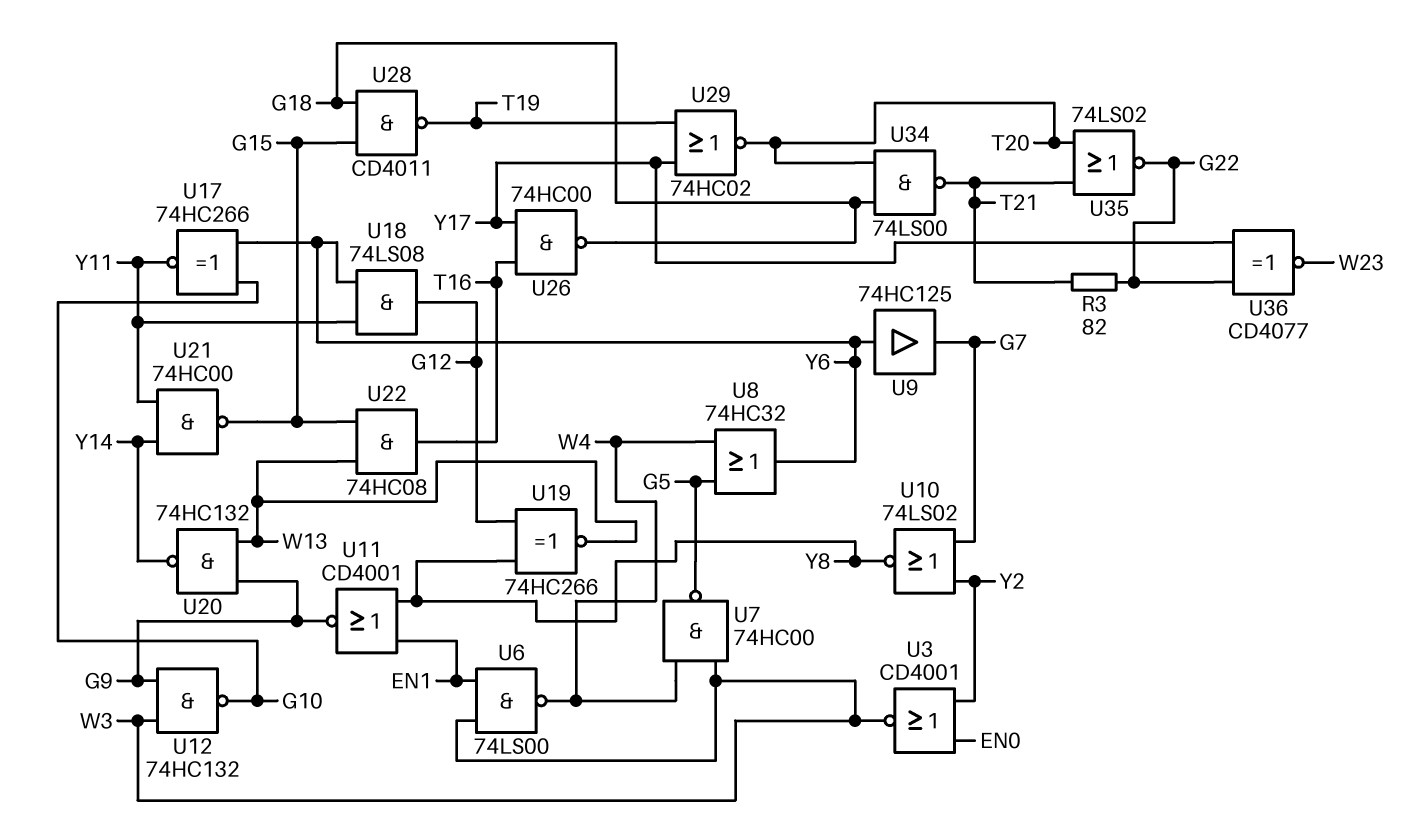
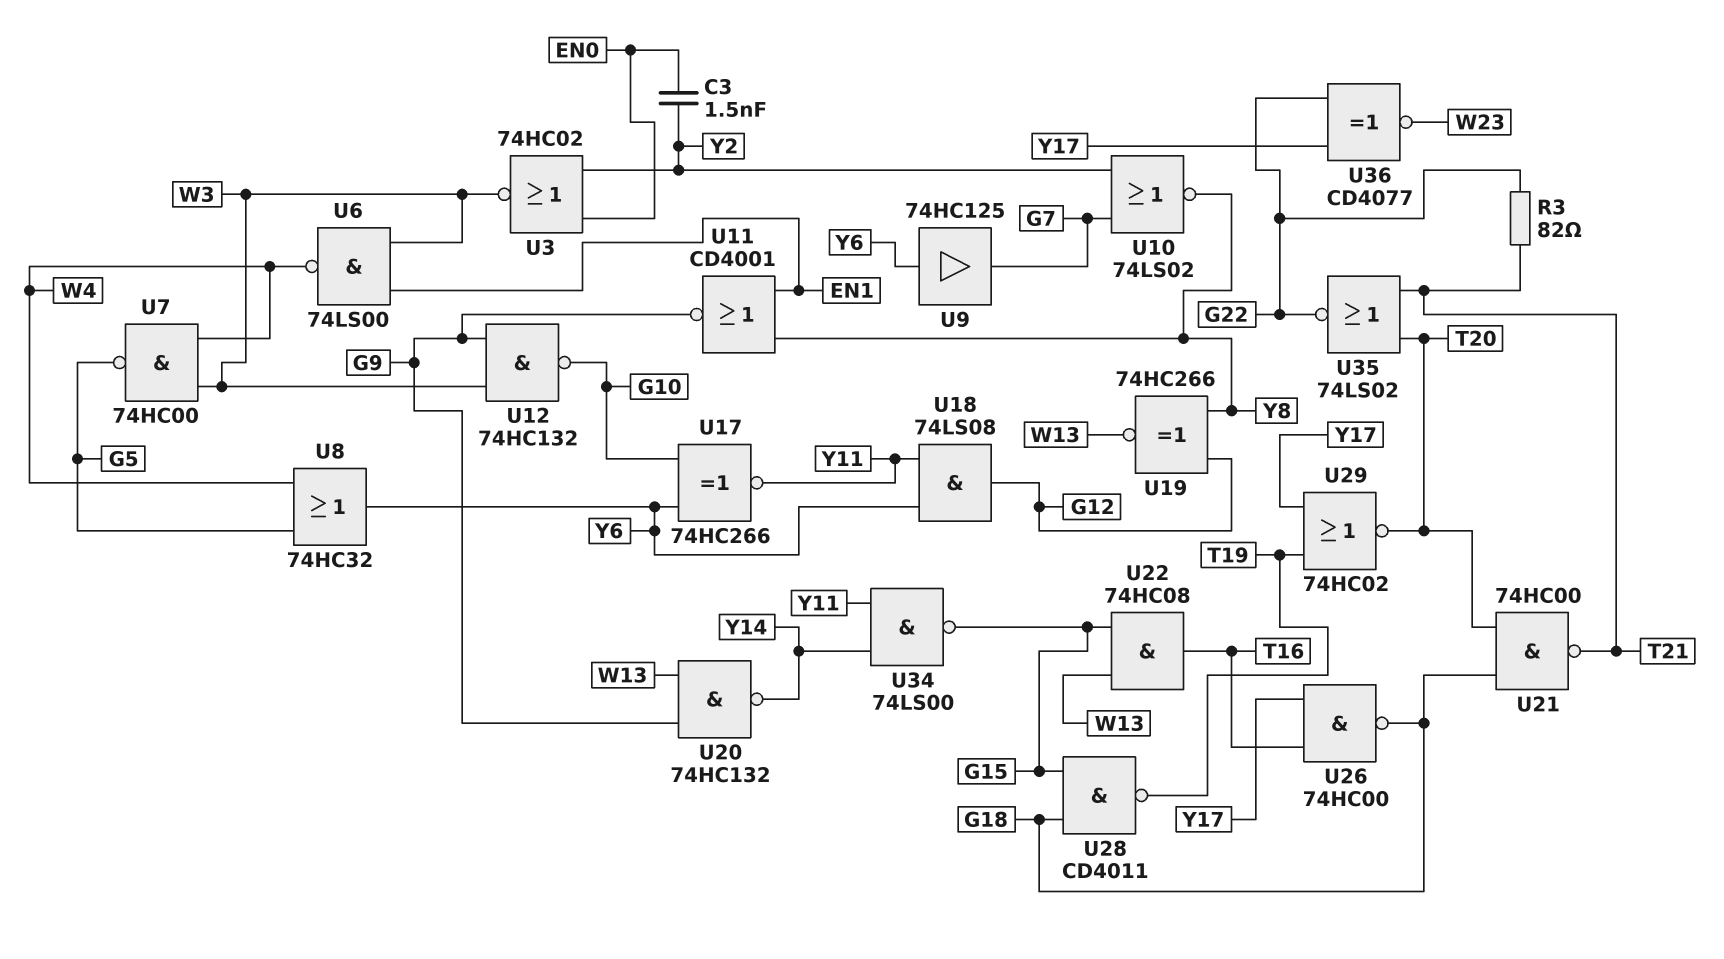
C3: none -> 1.5nF (EN0, Y2)
U3: NOR CD4001 (in EN0, in Y2, out W3) -> NOR 74HC02 (in EN0, in Y2, out W3)
U21: NAND 74HC00 (in Y11, in Y14, out G15) -> NAND 74HC00 (in G18, in T20, out T21)
U34: NAND 74LS00 (in G18, in T20, out T21) -> NAND 74LS00 (in Y11, in Y14, out G15)

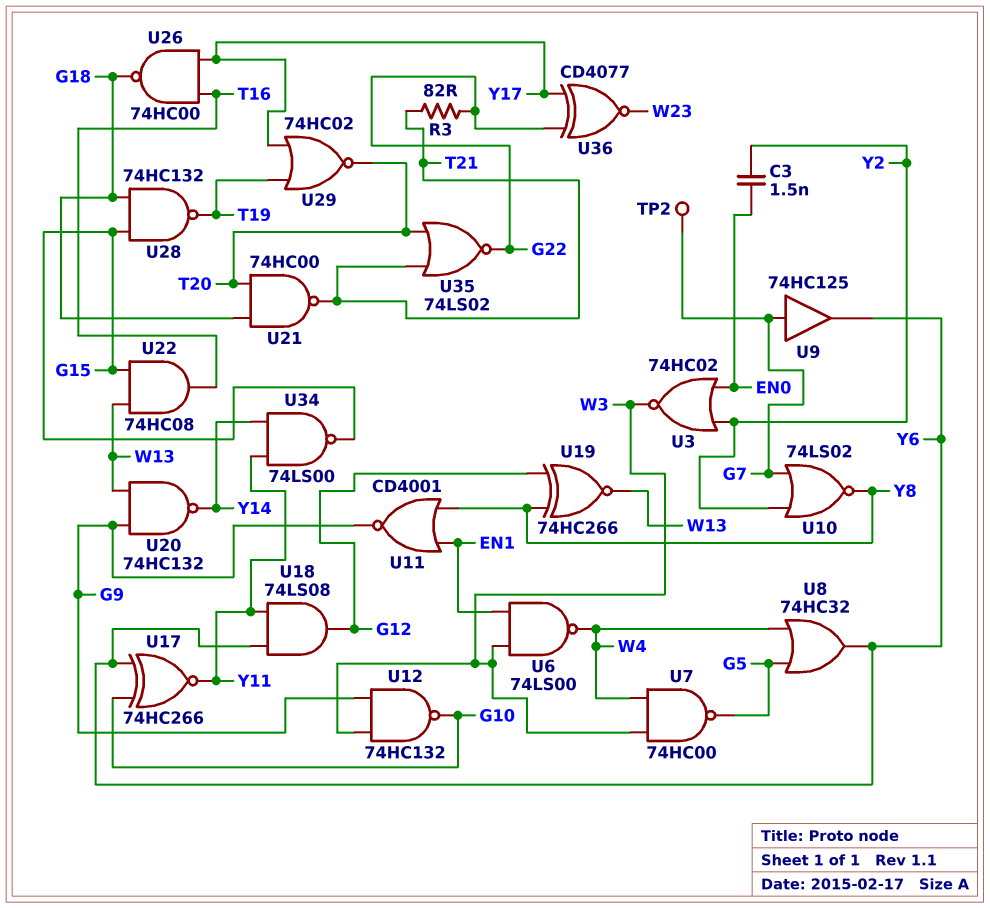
TP2: none -> test point (G7)
U9: buffer 74HC125 (in Y6, out G7) -> buffer 74HC125 (in G7, out Y6)
U28: NAND CD4011 (in G15, in G18, out T19) -> NAND 74HC132 (in G15, in G18, out T19)

